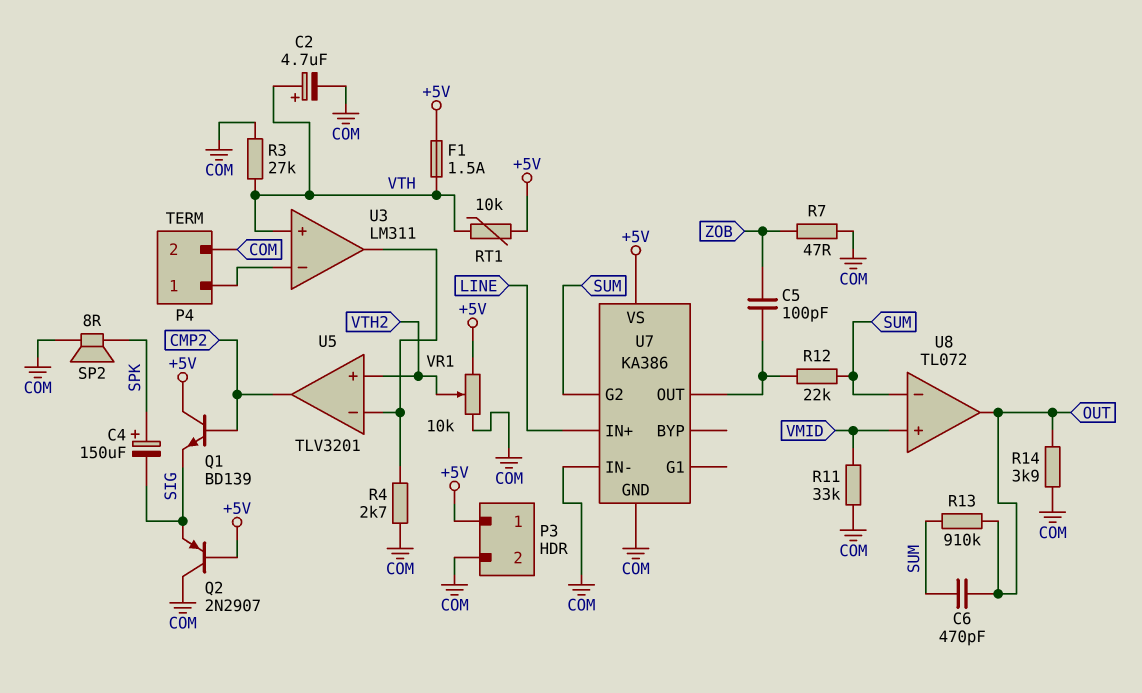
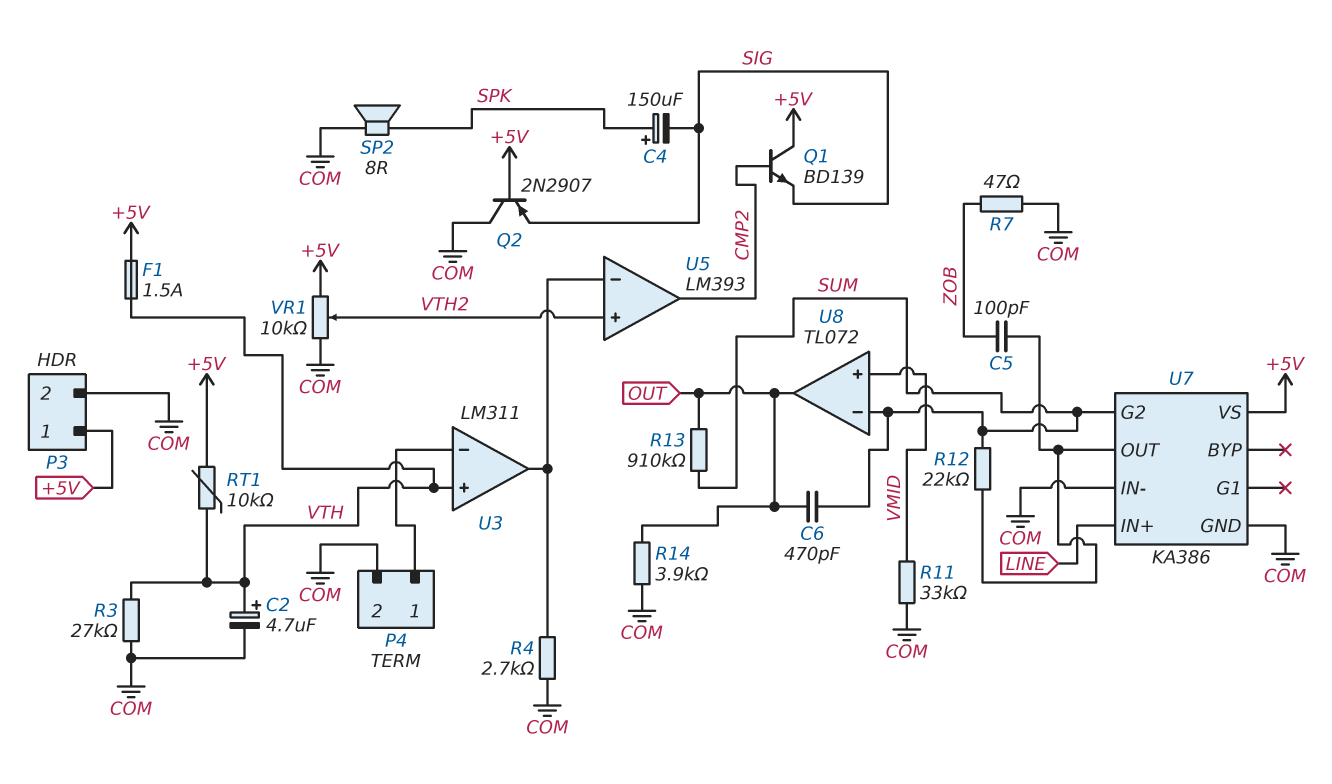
U5: TLV3201 -> LM393

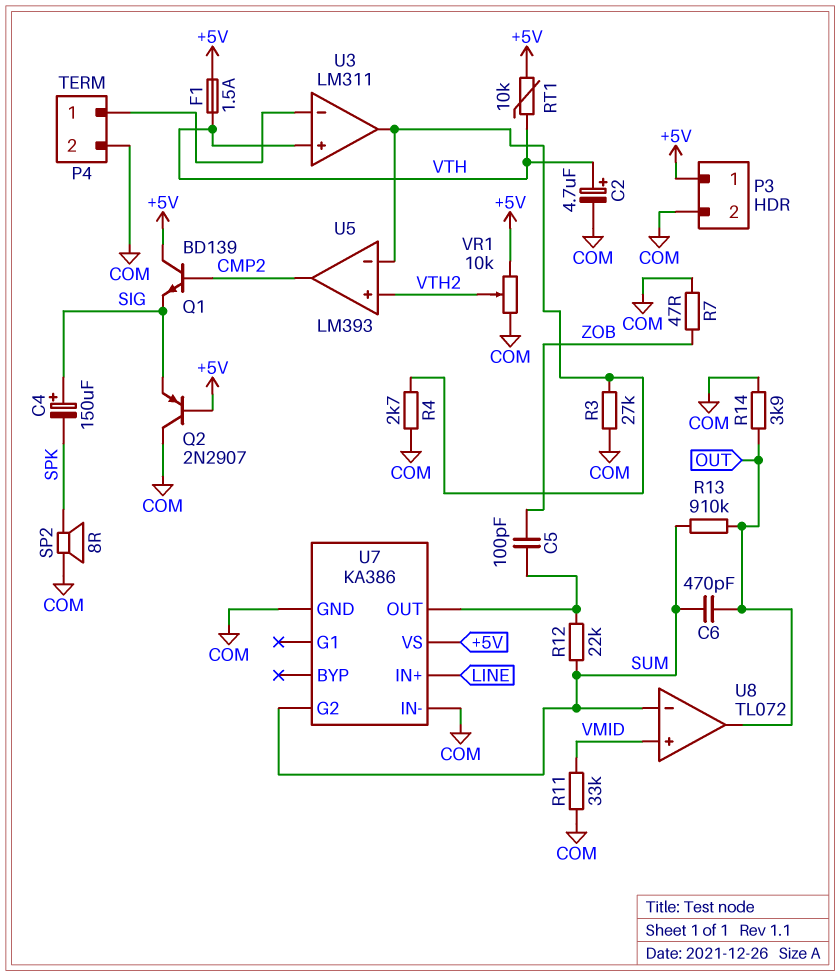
C4: 150uF (plus SPK, minus SIG) -> 150uF (plus SIG, minus SPK)
R3: 27k (COM, VTH) -> 27k (COM, U3/out)

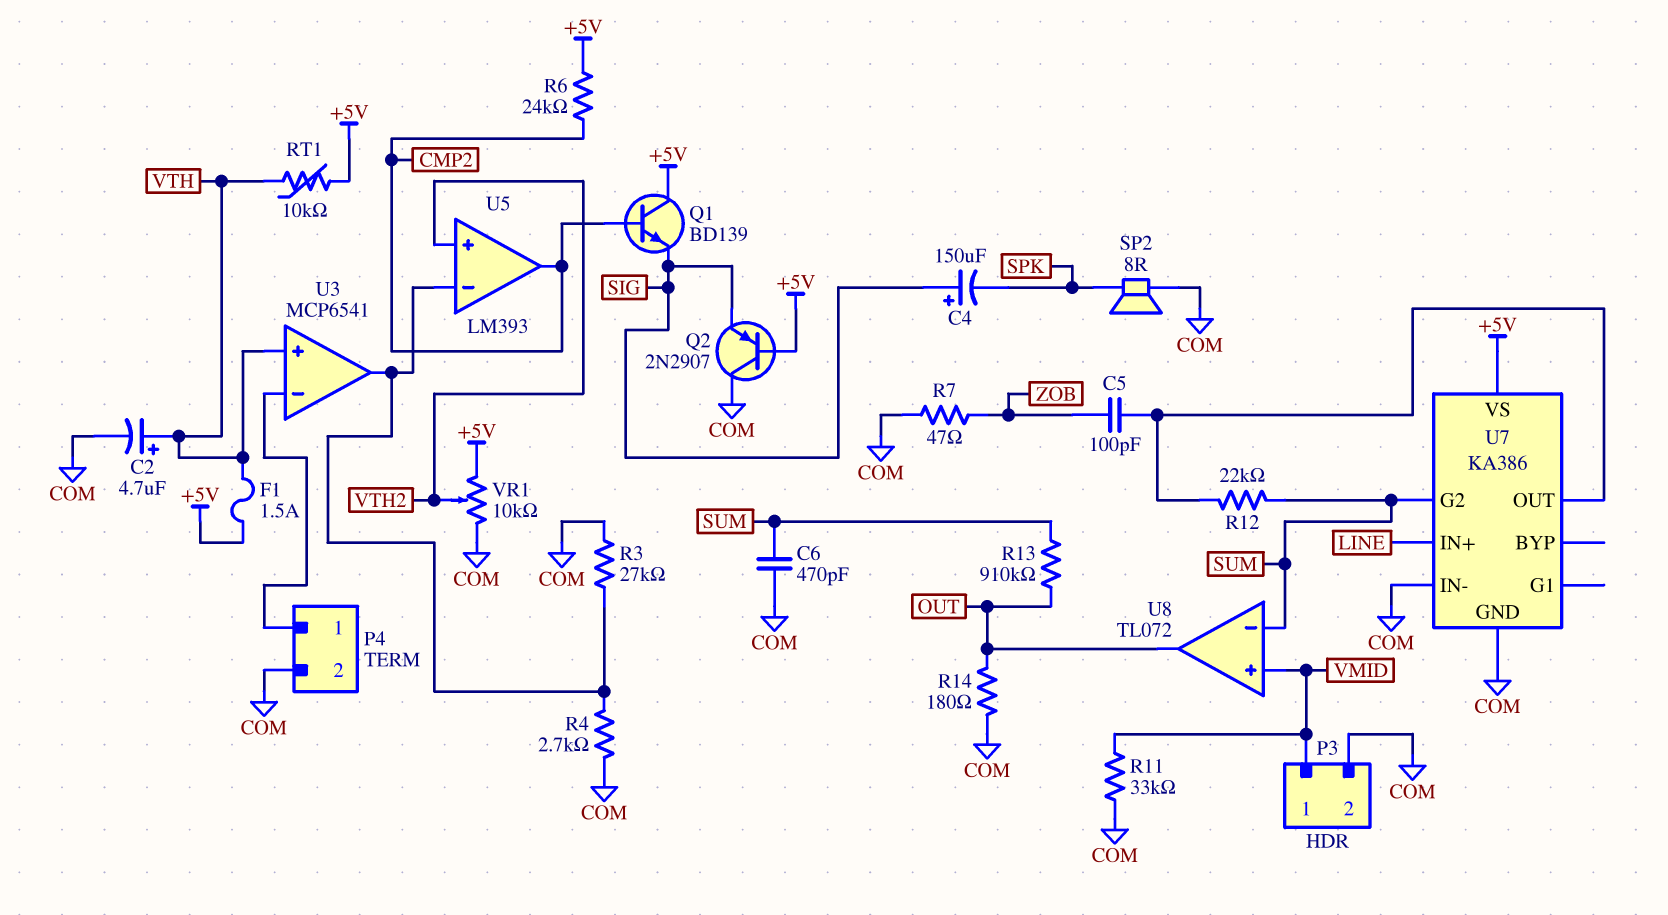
C6: 470pF (OUT, SUM) -> 470pF (COM, SUM)
P3 pin 1: +5V -> VMID
R6: none -> 24k (+5V, CMP2)
R14: 3.9k (COM, OUT) -> 180 (COM, OUT)
U3: LM311 -> MCP6541

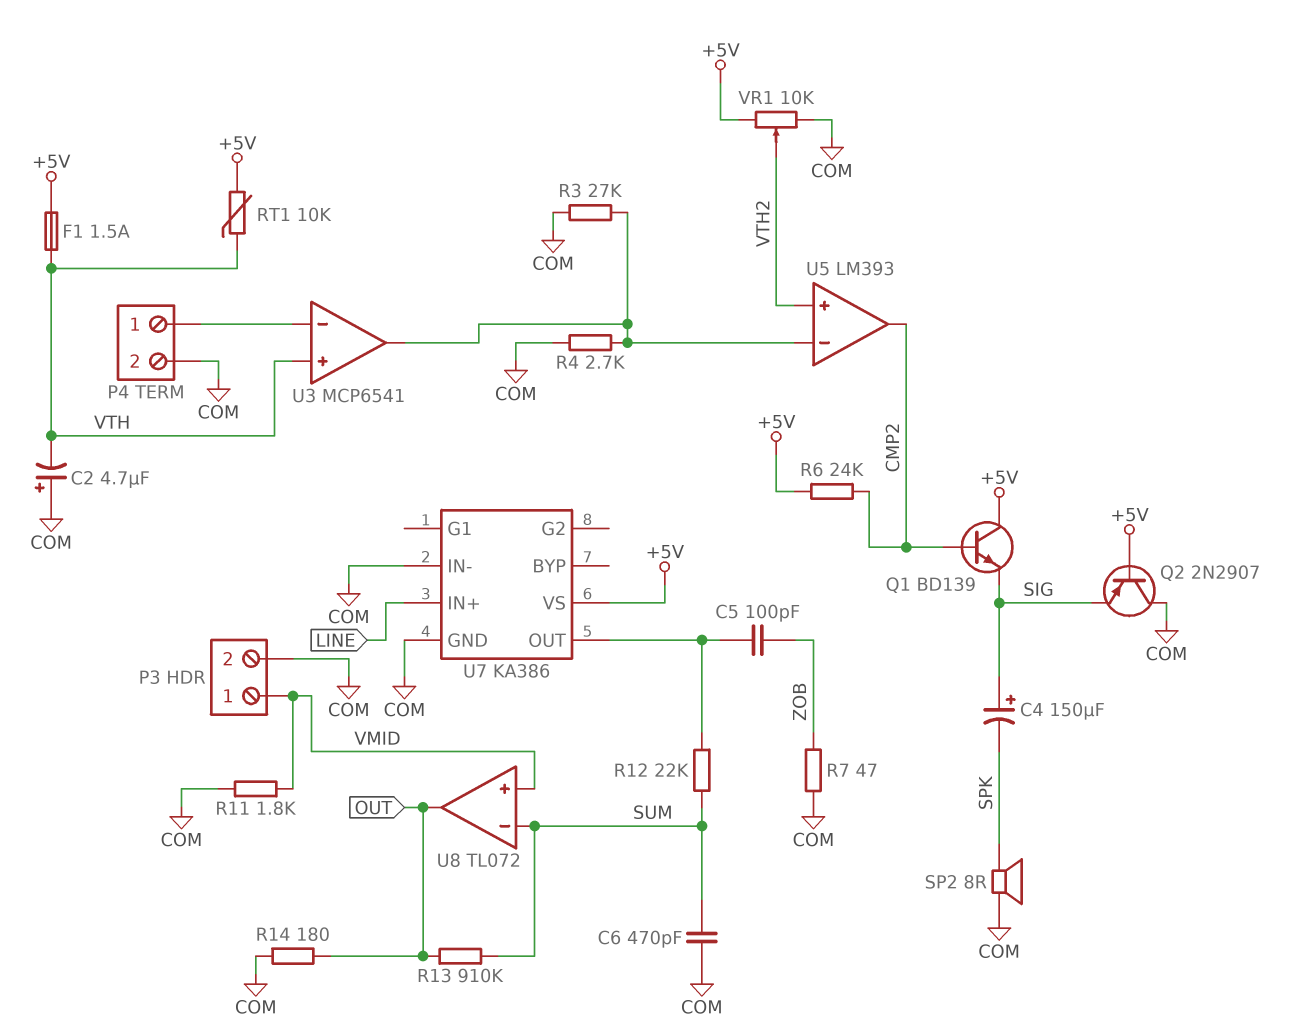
C2: 4.7uF (plus VTH, minus COM) -> 4.7uF (plus COM, minus VTH)
R11: 33k (COM, VMID) -> 1.8k (COM, VMID)
U7 pin G2: SUM -> none

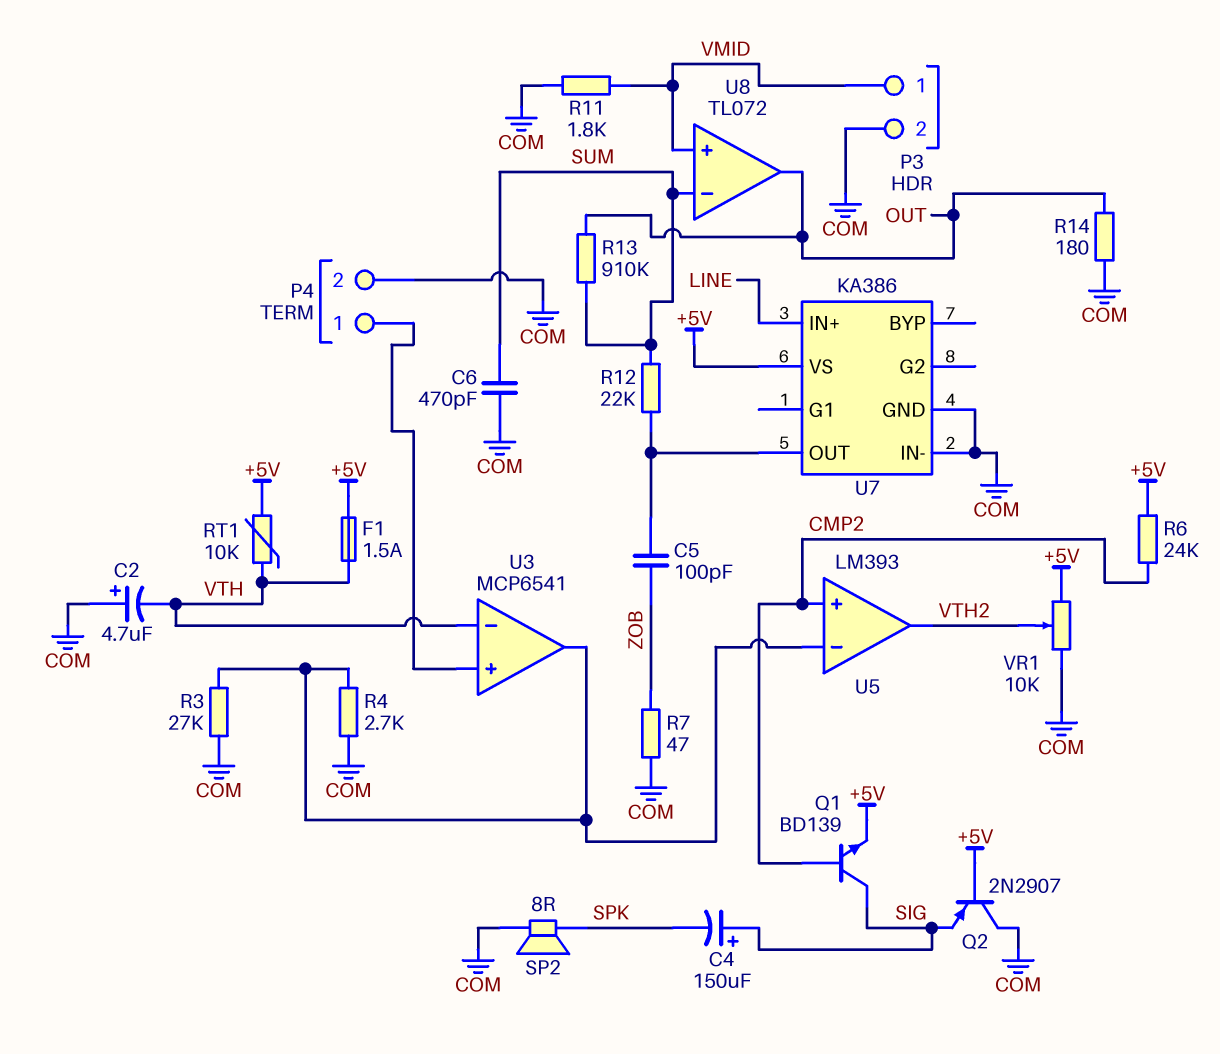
Q1: NPN BD139 (B CMP2, C +5V, E SIG) -> NPN BD139 (B CMP2, C SIG, E +5V)
U3 pin in+: VTH -> P4/1
U3 pin in-: P4/1 -> VTH
U5 pin in+: VTH2 -> CMP2
U5 pin out: CMP2 -> VTH2

